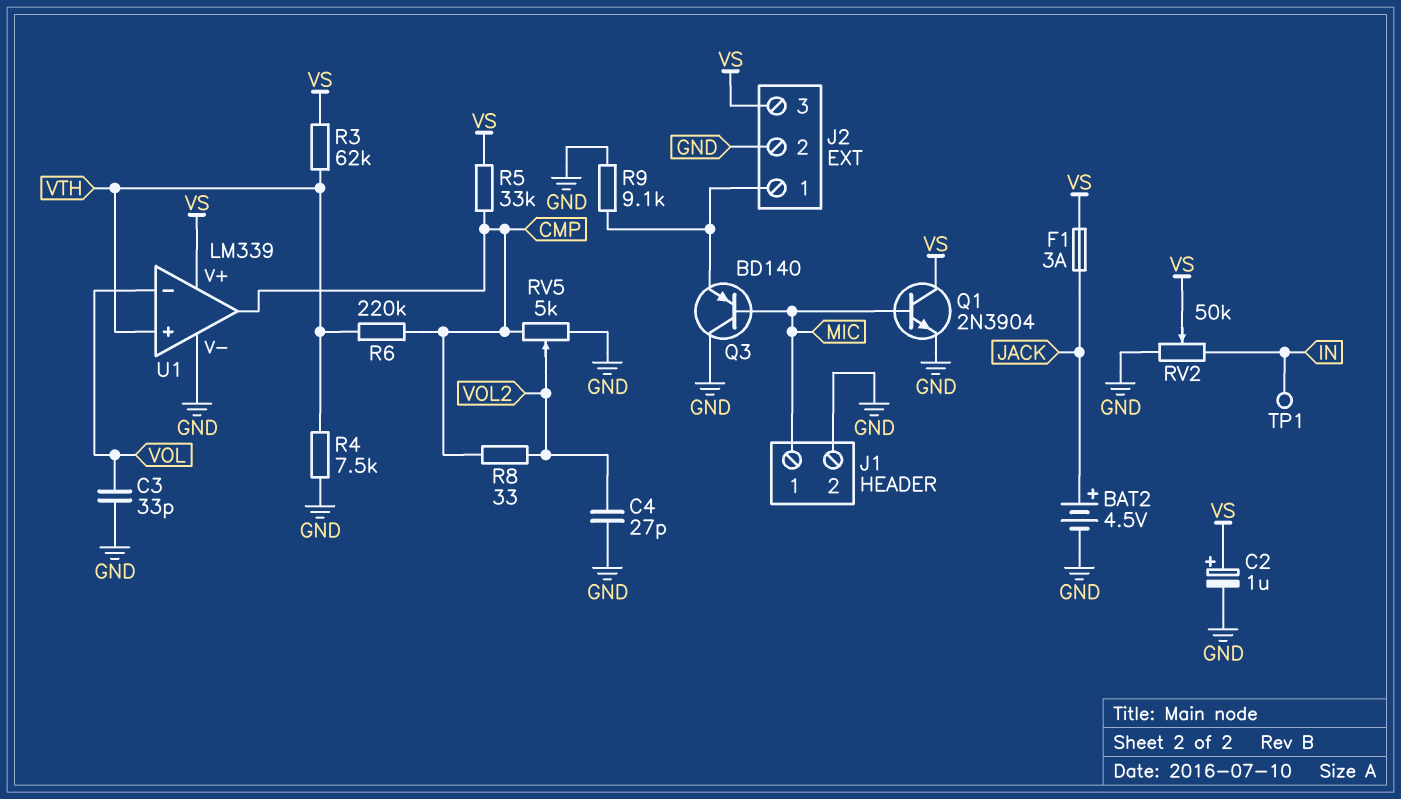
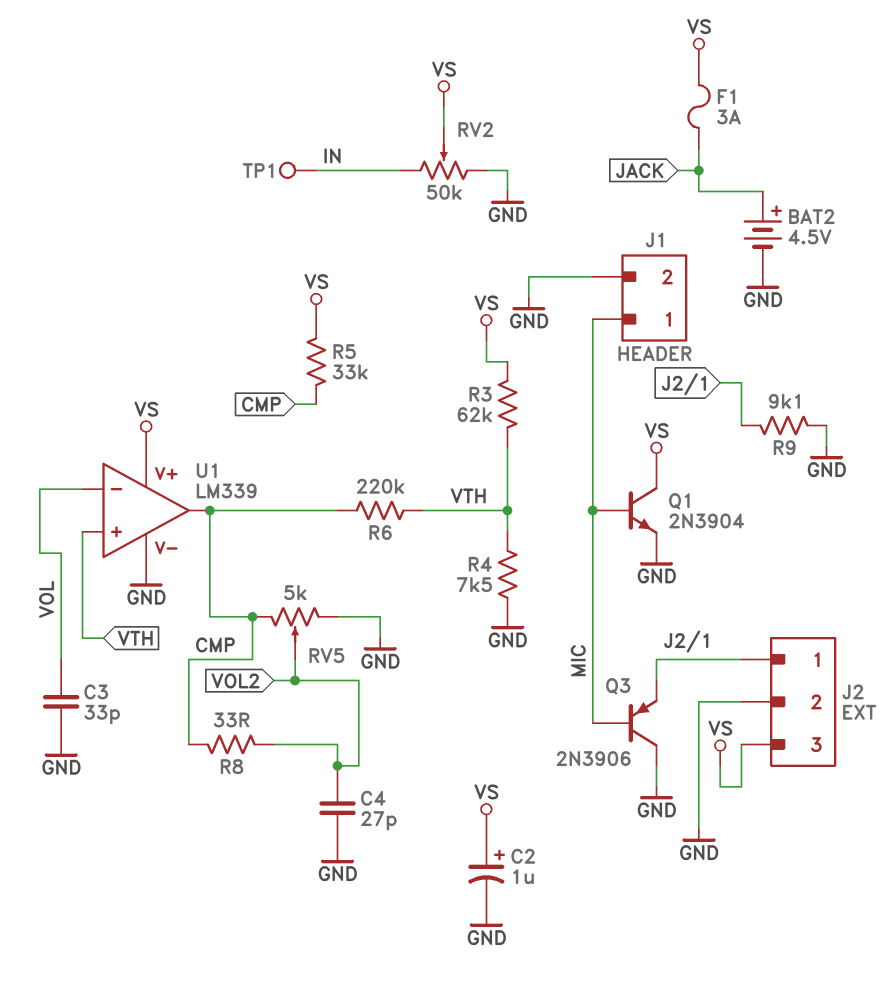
Q3: PNP BD140 (B MIC, C GND, E J2/1) -> PNP 2N3906 (B MIC, C GND, E J2/1)

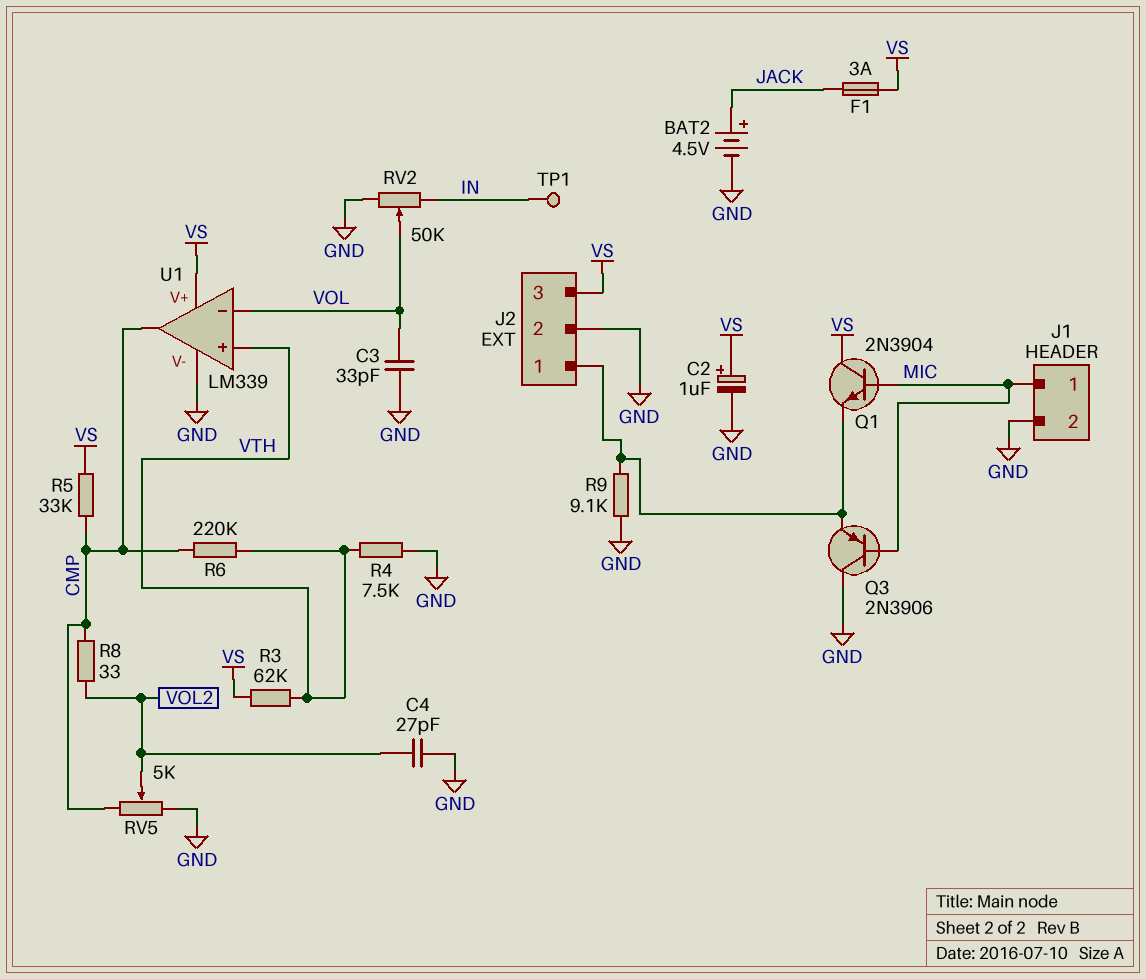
Q1: NPN 2N3904 (B MIC, C VS, E GND) -> NPN 2N3904 (B MIC, C VS, E J2/1)
RV2: 50k (GND, IN, wiper VS) -> 50k (GND, IN, wiper VOL)

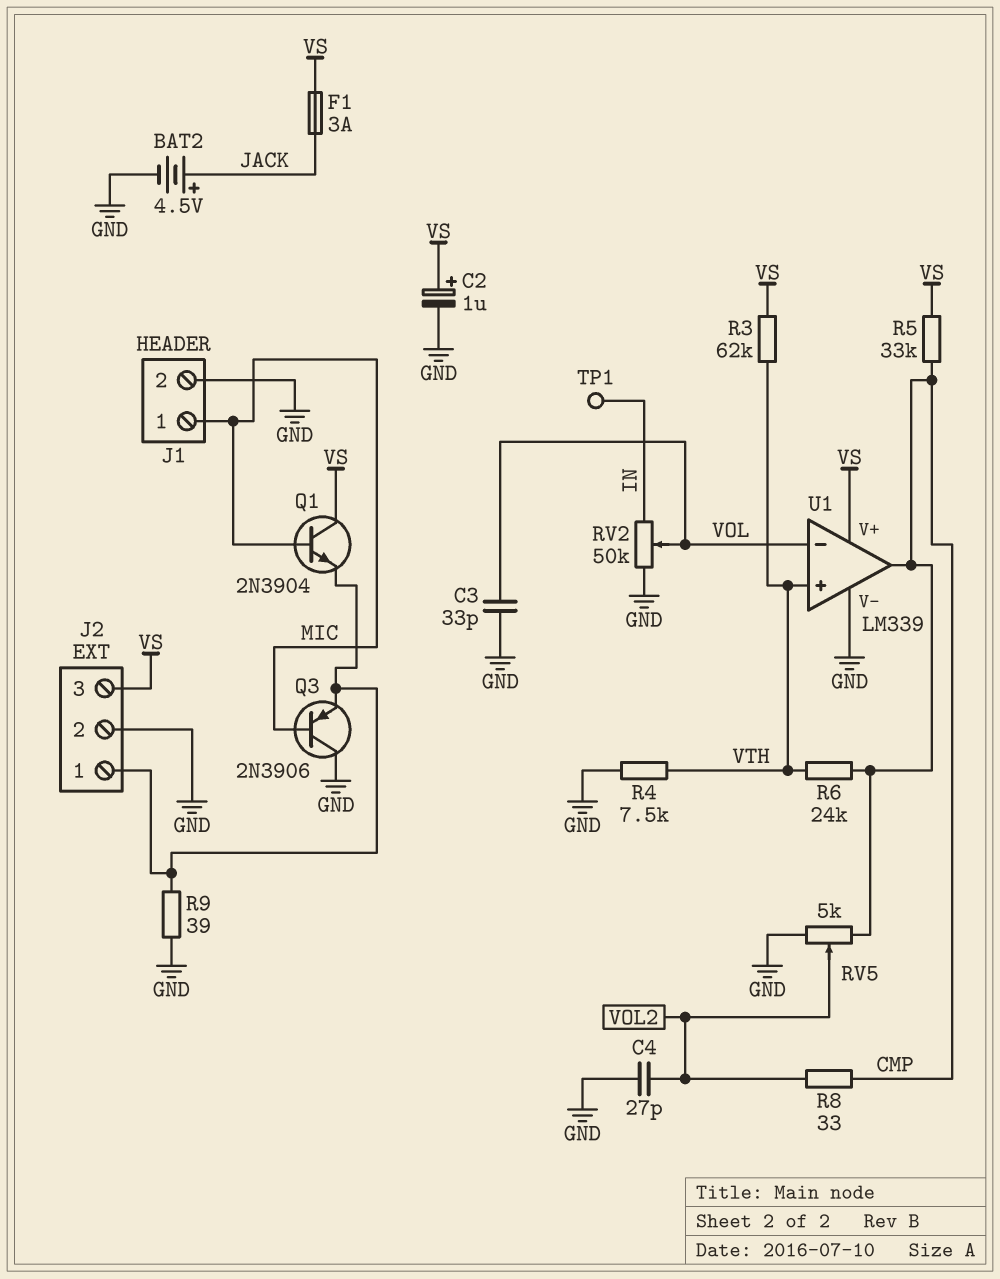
R6: 220k (CMP, VTH) -> 24k (CMP, VTH)
R9: 9.1k (GND, J2/1) -> 39 (GND, J2/1)

